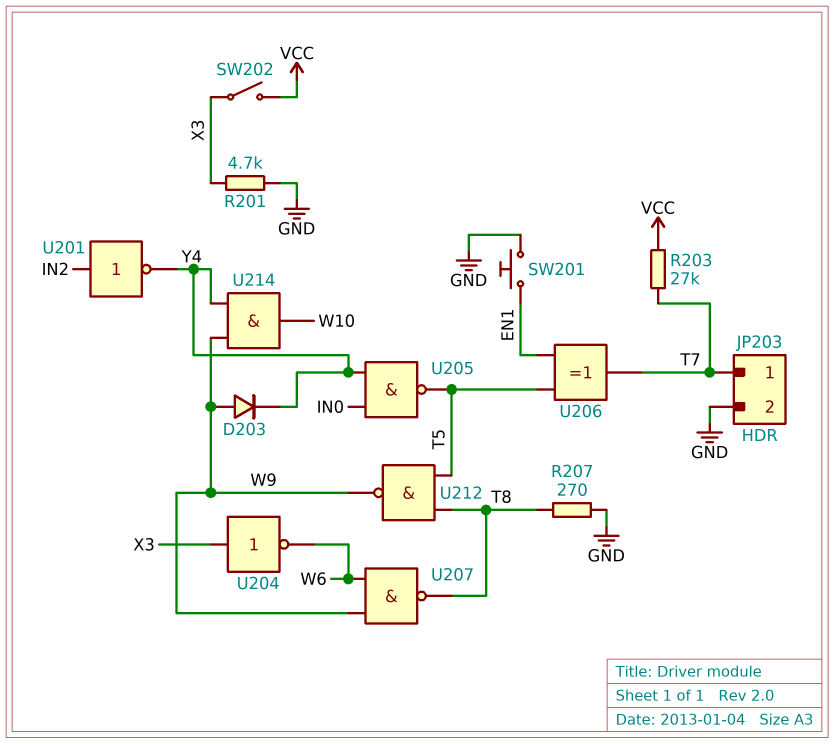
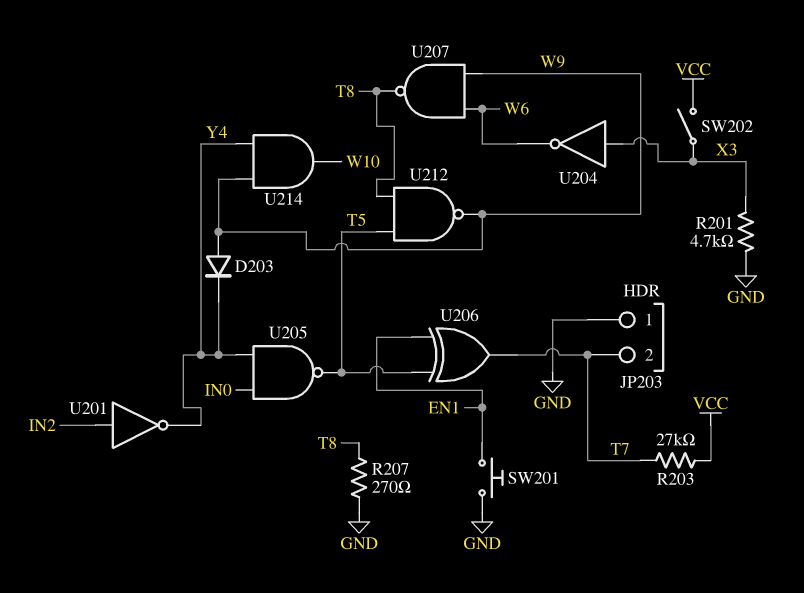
JP203 pin 1: T7 -> GND
JP203 pin 2: GND -> T7

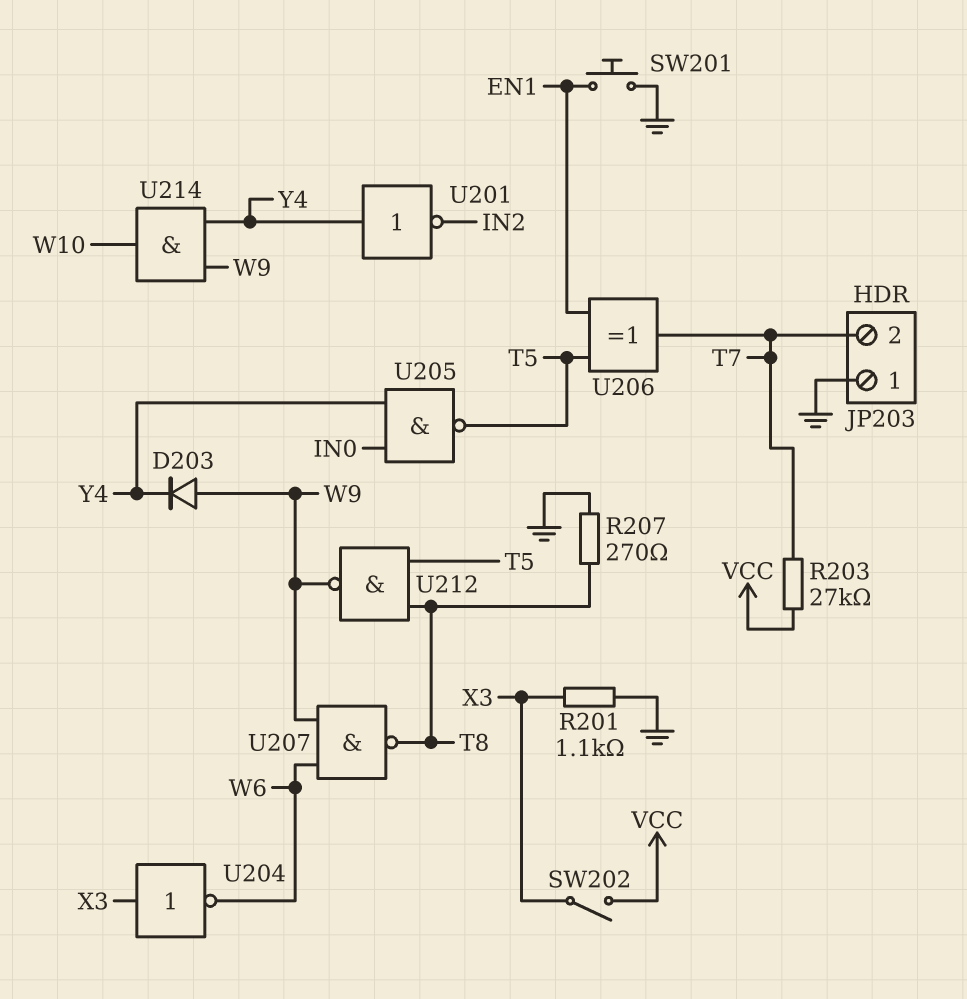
R201: 4.7k (GND, X3) -> 1.1k (GND, X3)
U201: NOT (in IN2, out Y4) -> NOT (in Y4, out IN2)

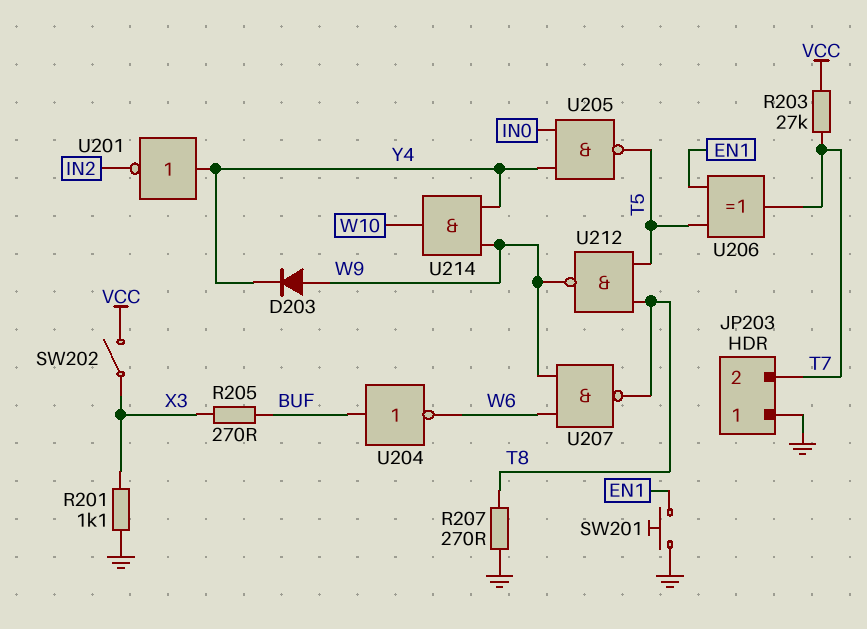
R205: none -> 270 (BUF, X3)
U204: NOT (in X3, out W6) -> NOT (in BUF, out W6)

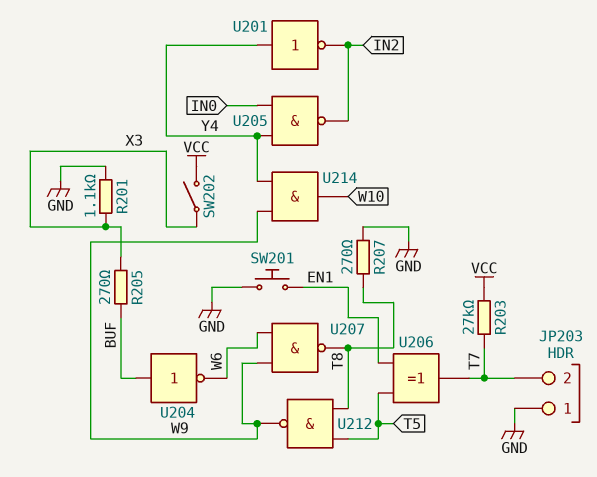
D203: diode (A W9, K Y4) -> none
U205: NAND (in IN0, in Y4, out T5) -> NAND (in IN0, in Y4, out IN2)

